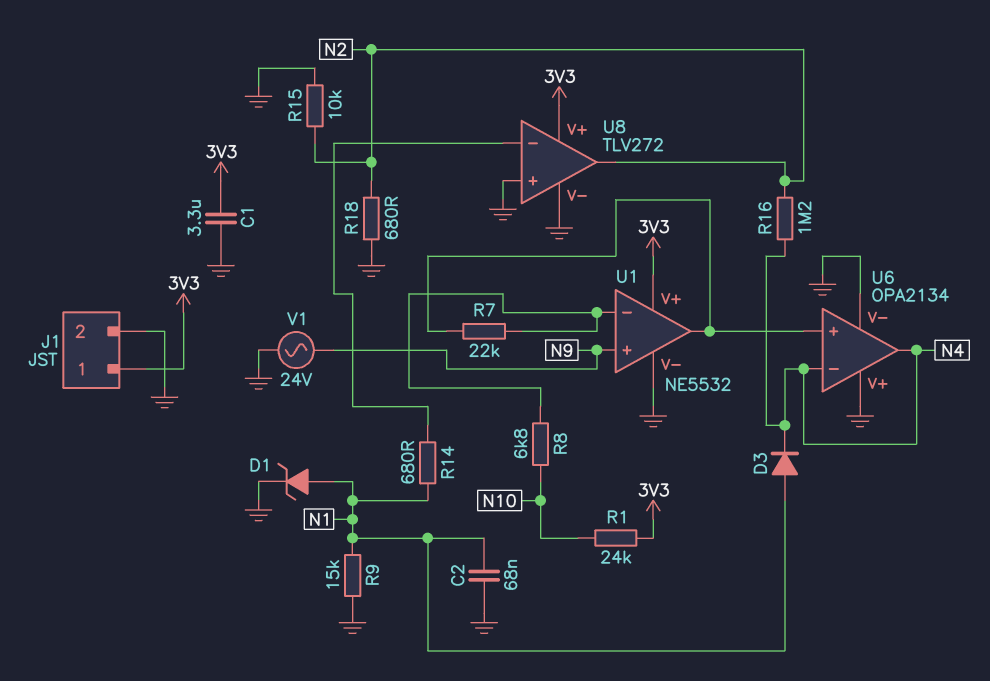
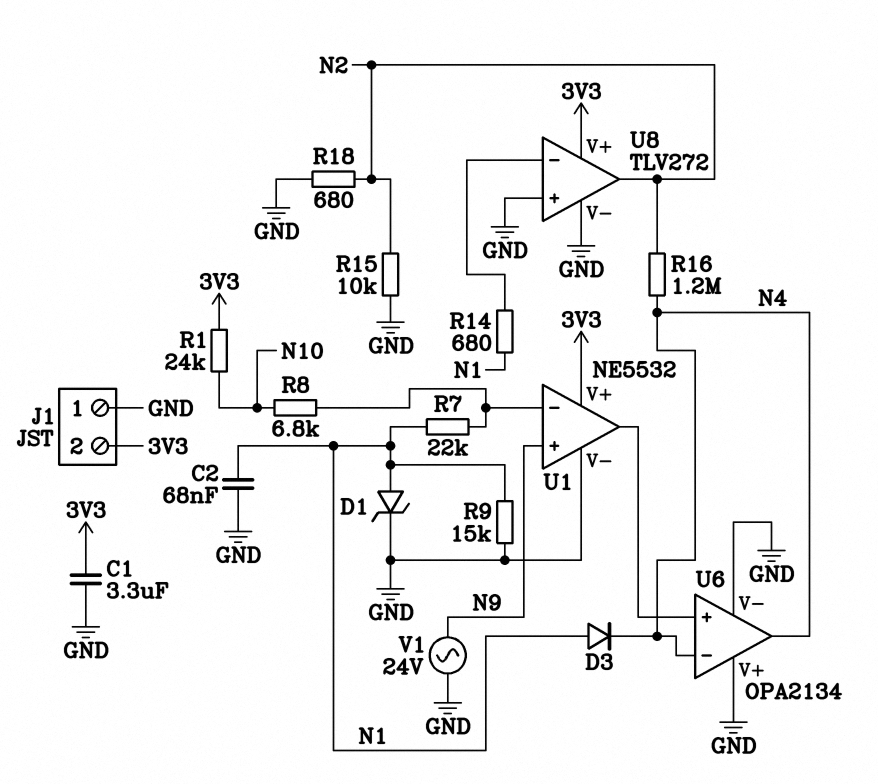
J1 pin 1: 3V3 -> GND
J1 pin 2: GND -> 3V3
R7: 22k (U1/in-, U1/out) -> 22k (N1, U1/in-)

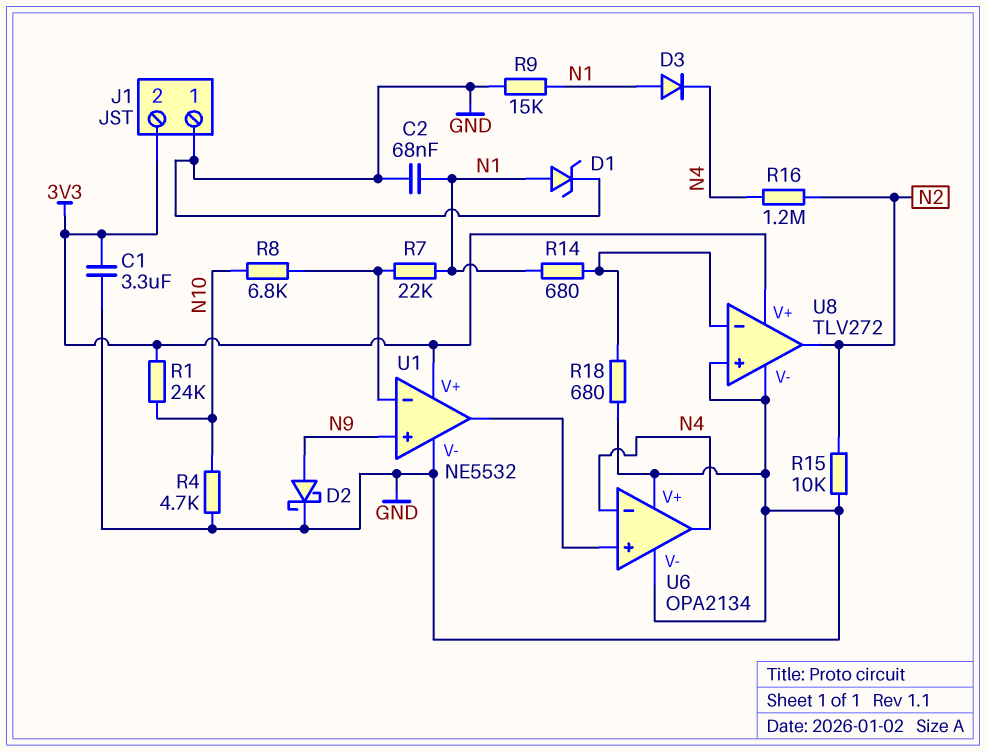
D2: none -> schottky (A N9, K GND)
R4: none -> 4.7k (GND, N10)
R18: 680 (GND, N2) -> 680 (GND, U8/in-)
V1: AC 24V (GND, N9) -> none

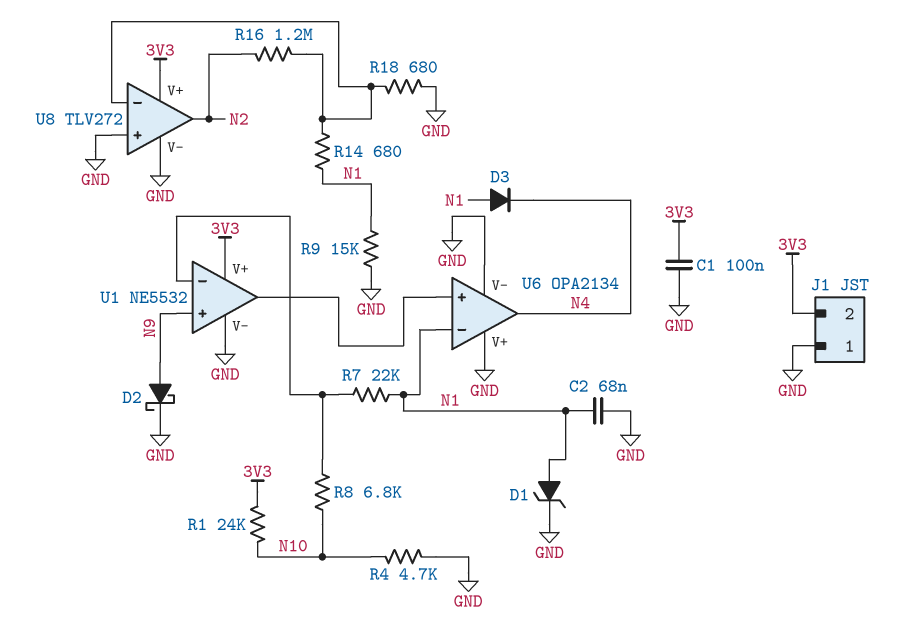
C1: 3.3uF (3V3, GND) -> 100nF (3V3, GND)
R15: 10k (GND, N2) -> none
R16: 1.2M (N2, N4) -> 1.2M (N2, U8/in-)
U6 pin in-: N4 -> N1

